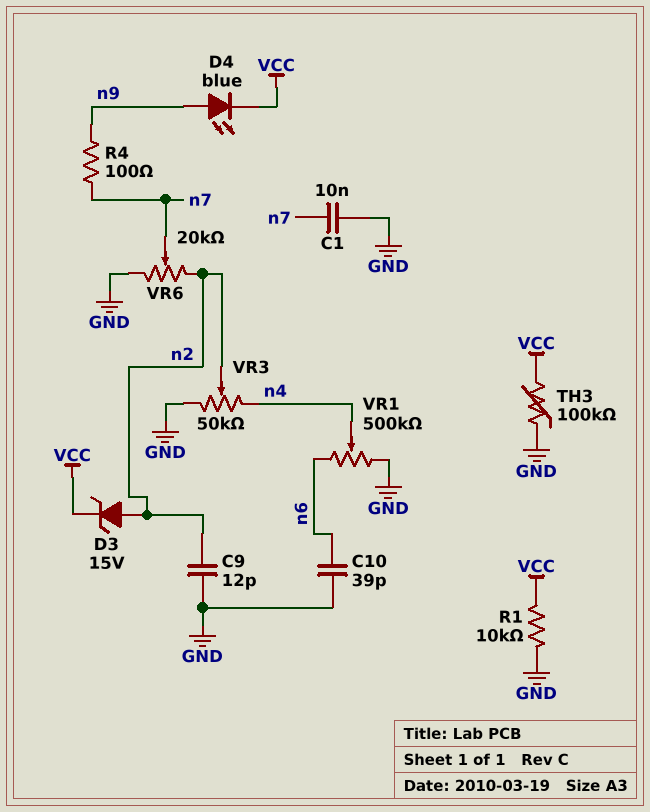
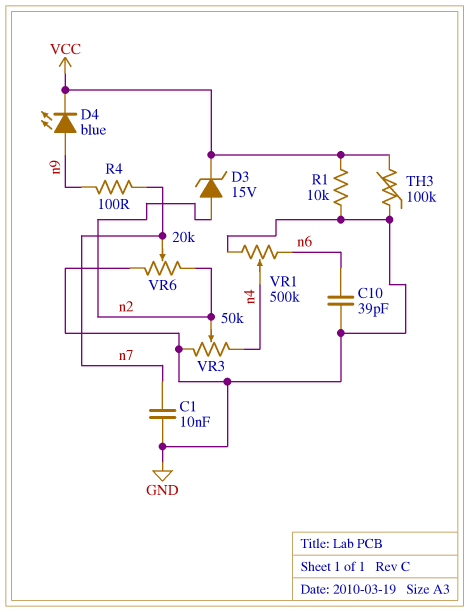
C9: 12pF (GND, n2) -> none

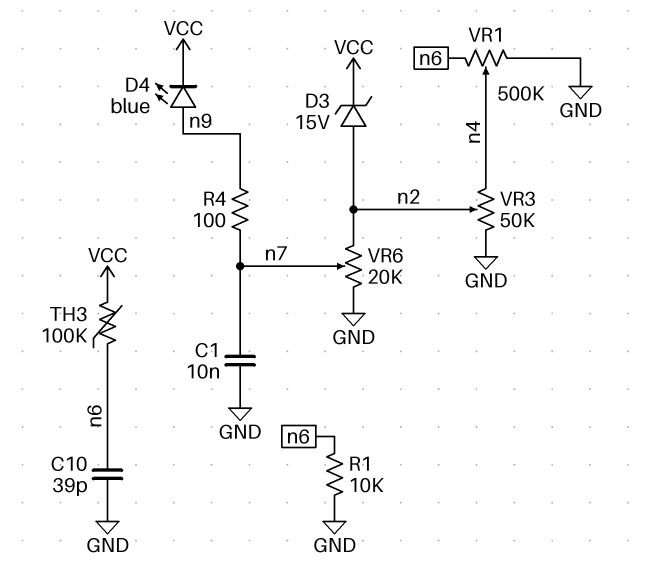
R1: 10k (GND, VCC) -> 10k (GND, n6)
TH3: 100k (GND, VCC) -> 100k (VCC, n6)

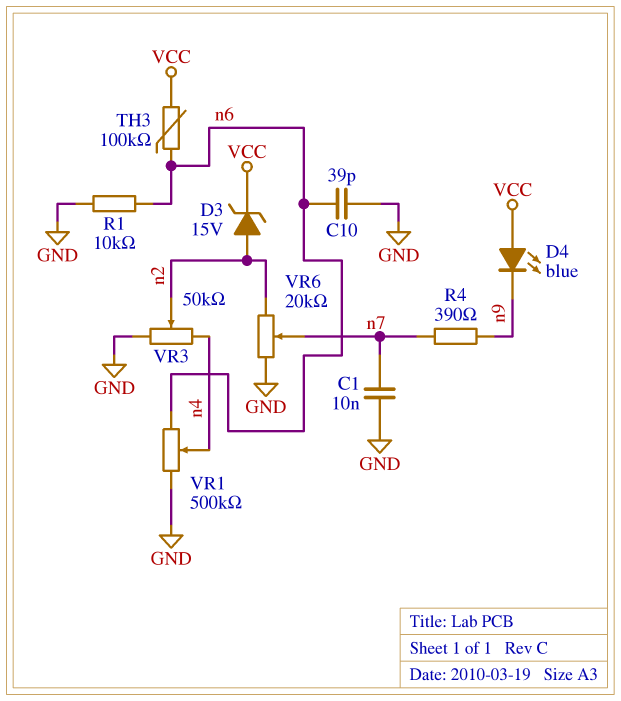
D4: LED blue (A n9, K VCC) -> LED blue (A VCC, K n9)
R4: 100 (n7, n9) -> 390 (n7, n9)

